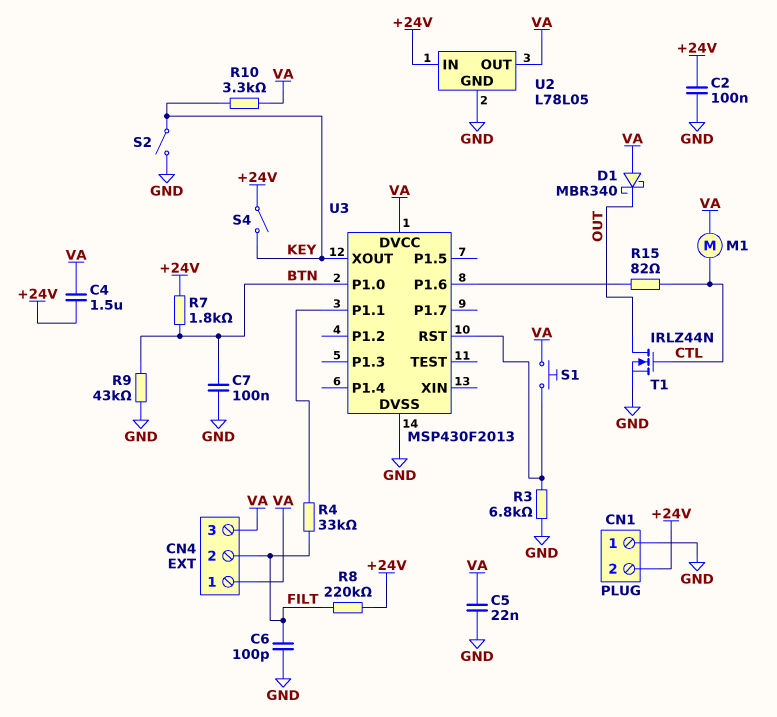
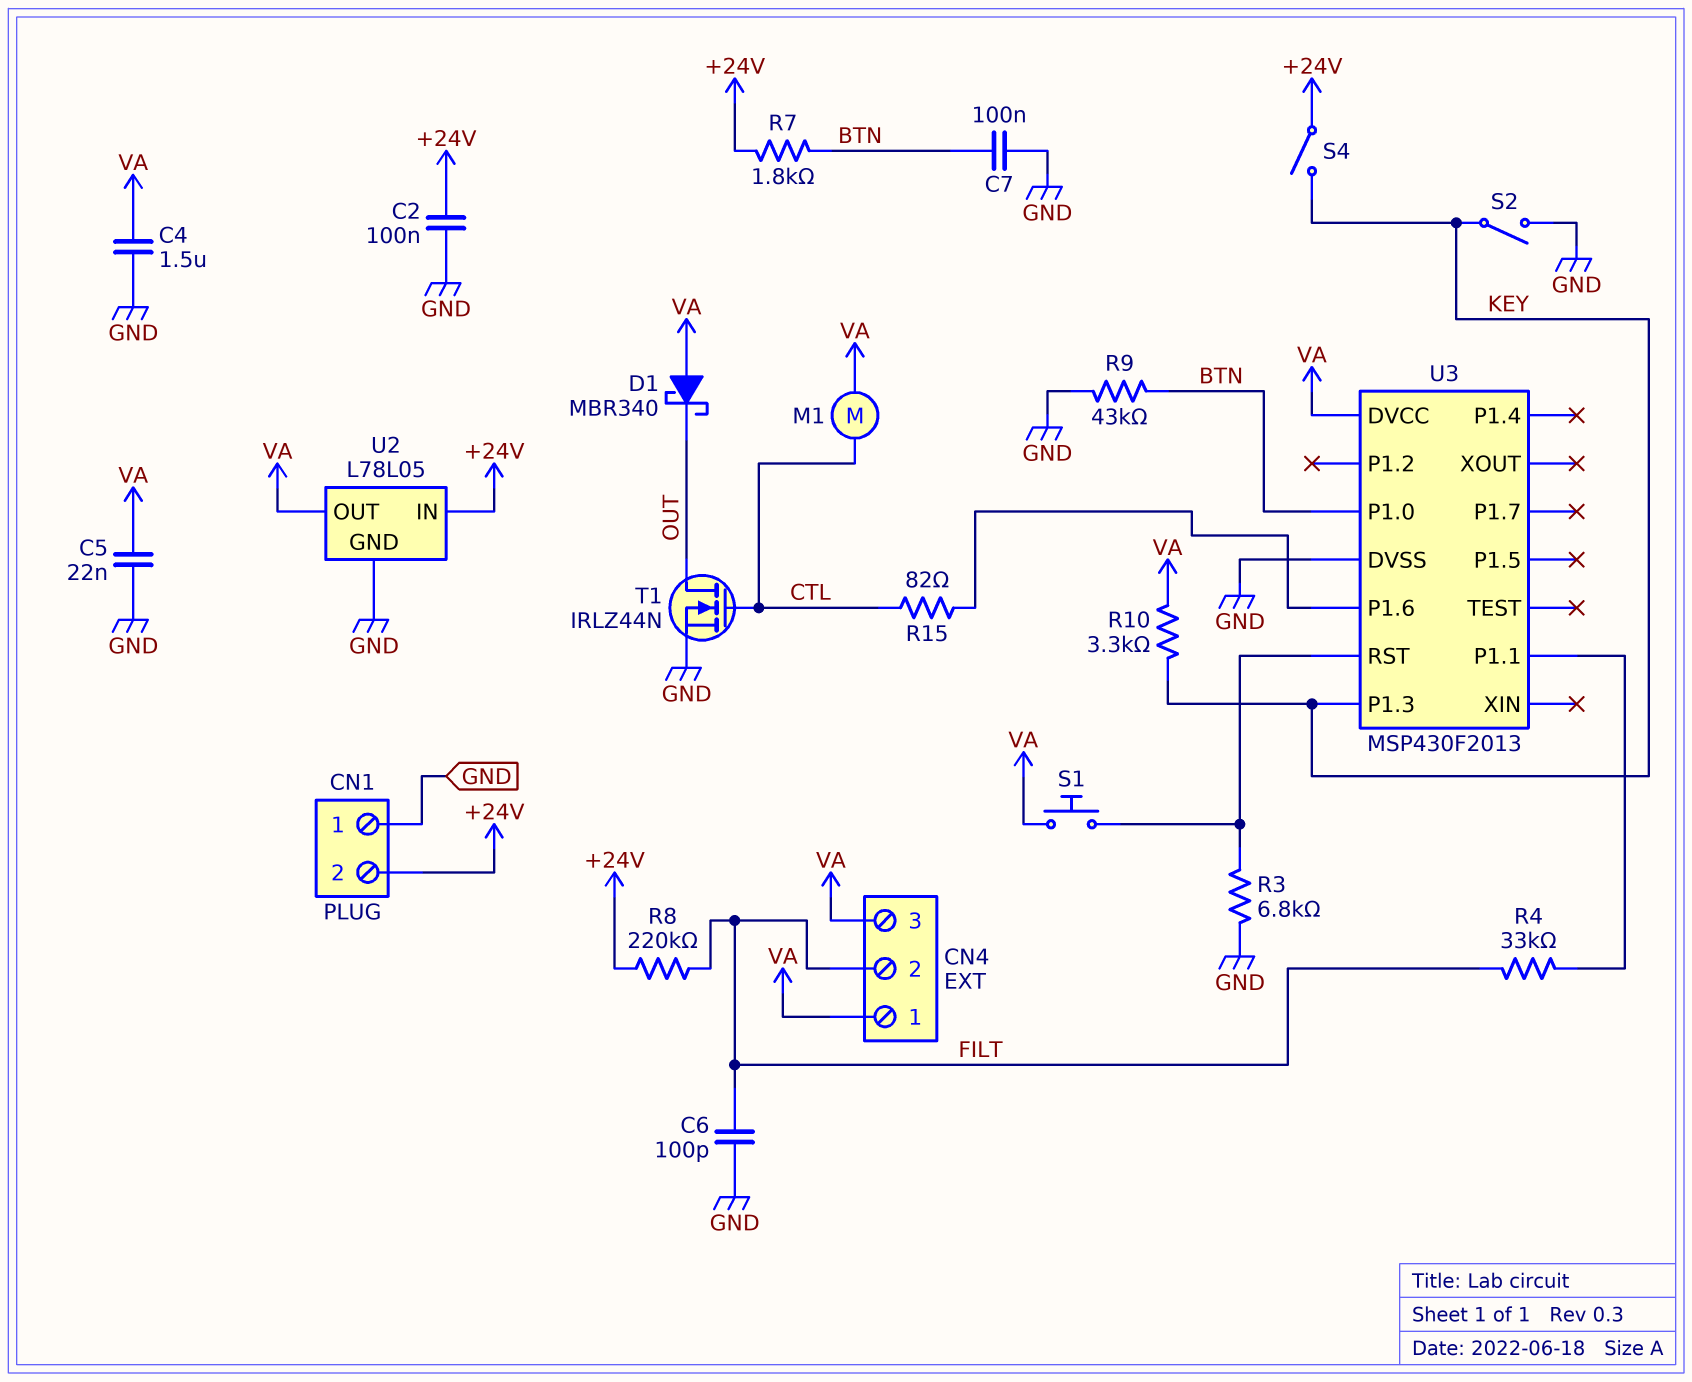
C4: 1.5uF (+24V, VA) -> 1.5uF (GND, VA)
U3 pin P1.3: none -> KEY
U3 pin XOUT: KEY -> none

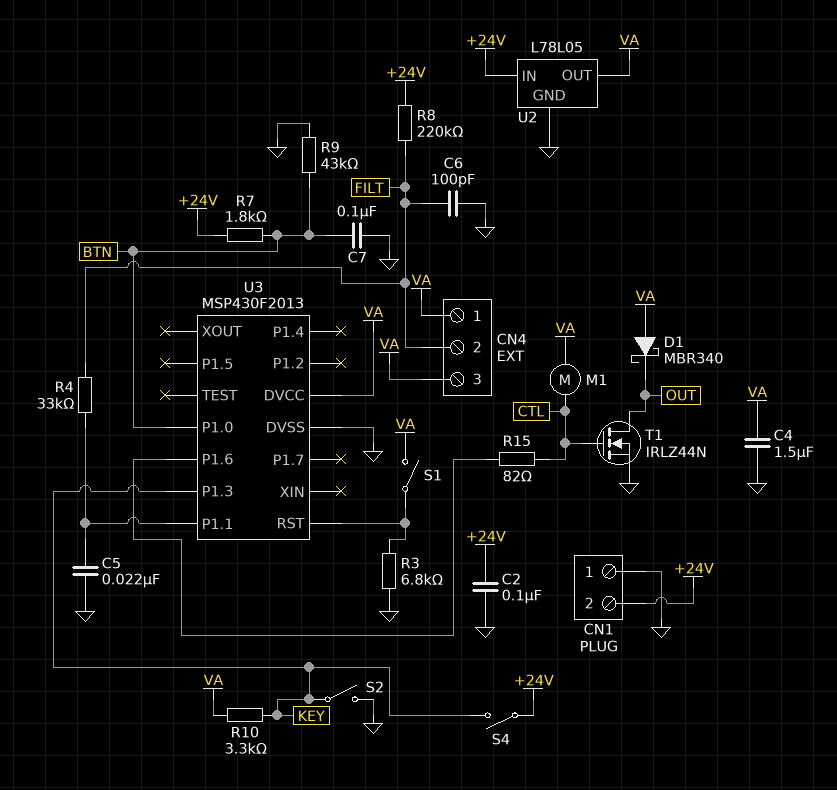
C5: 22nF (GND, VA) -> 22nF (GND, U3/P1.1)
S1: button (U3/RST, VA) -> switch (U3/RST, VA)

